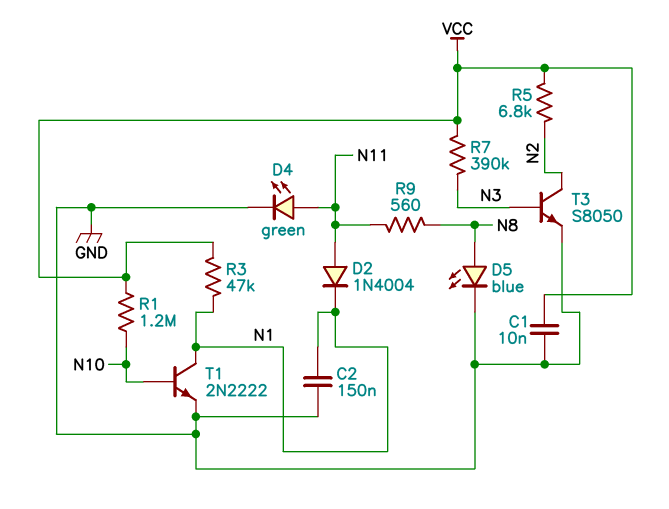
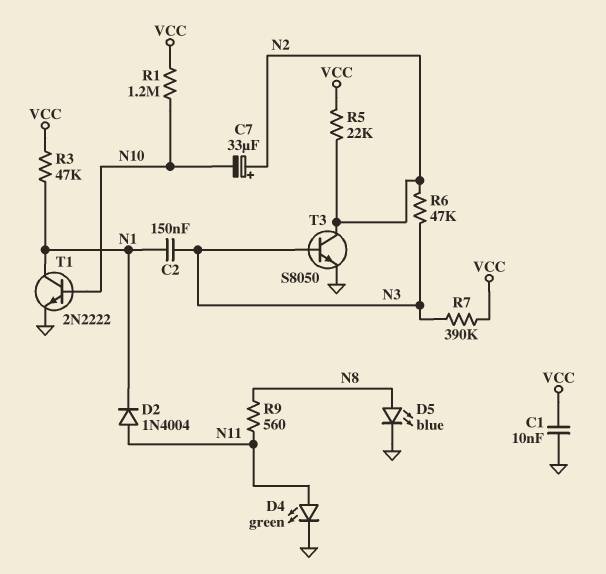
C2: 150nF (GND, N1) -> 150nF (N1, N3)
C7: none -> 33uF (plus N2, minus N10)
R5: 6.8k (N2, VCC) -> 22k (N2, VCC)
R6: none -> 47k (N2, N3)

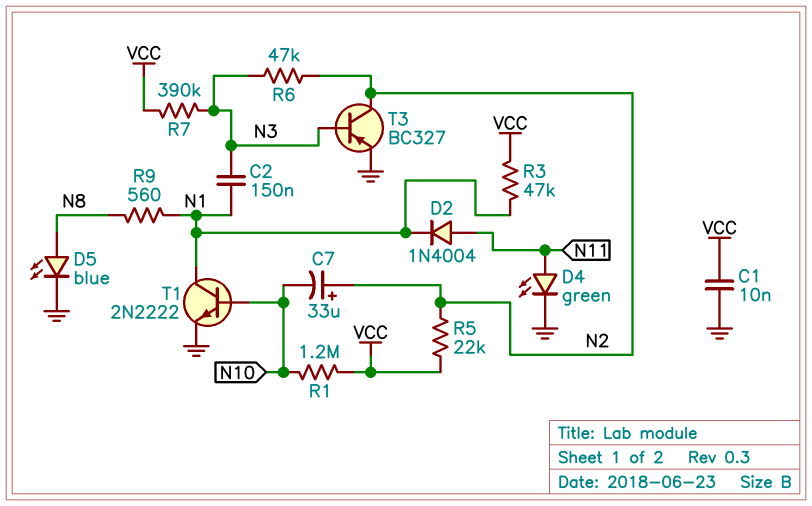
R9: 560 (N8, N11) -> 560 (N1, N8)
T3: NPN S8050 (B N3, C N2, E GND) -> PNP BC327 (B N3, C N2, E GND)

